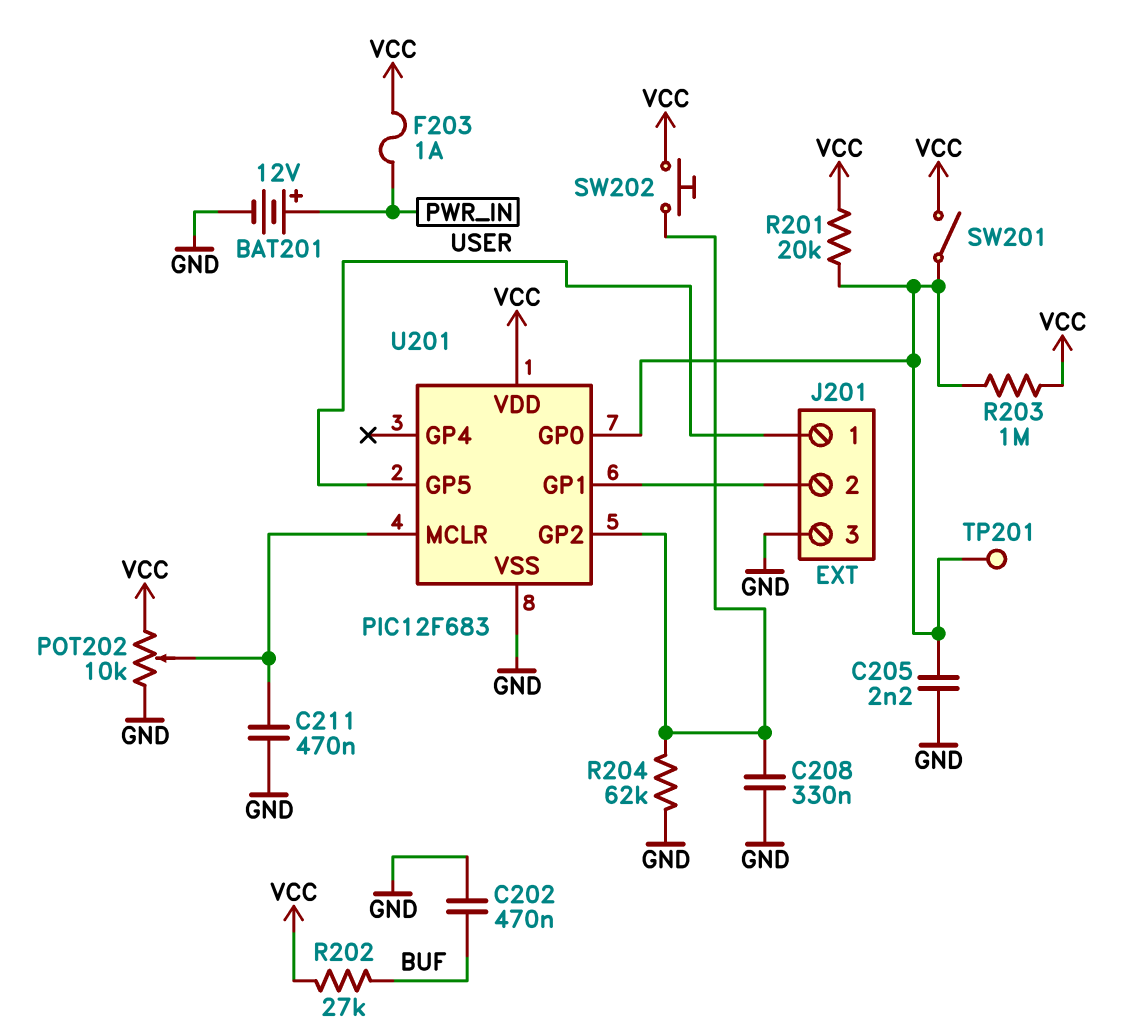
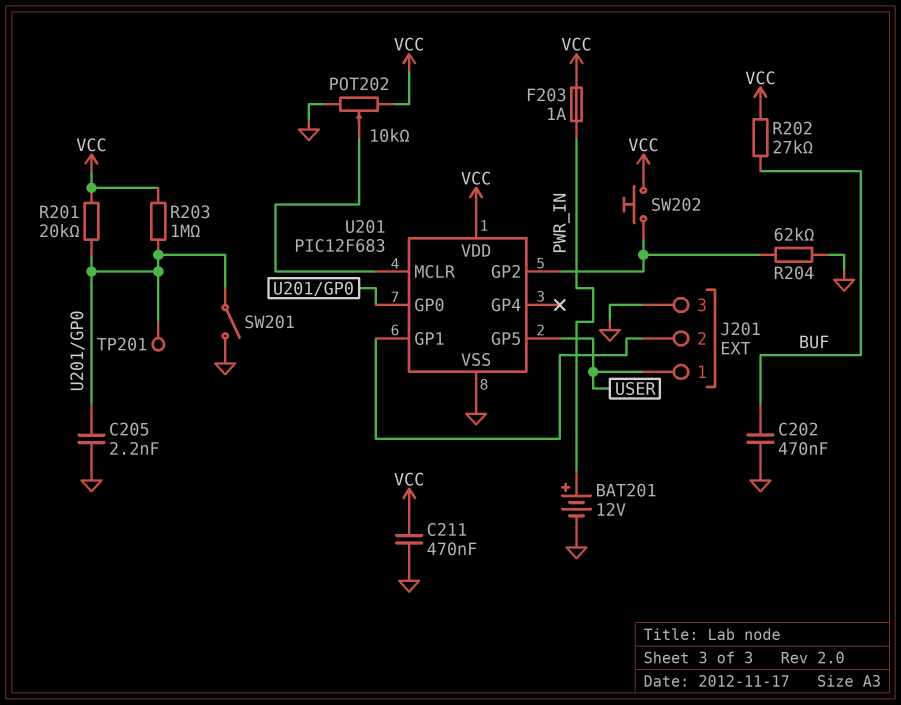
C208: 330nF (GND, U201/GP2) -> none
C211: 470nF (GND, U201/MCLR) -> 470nF (GND, VCC)
SW201: switch (U201/GP0, VCC) -> switch (GND, U201/GP0)

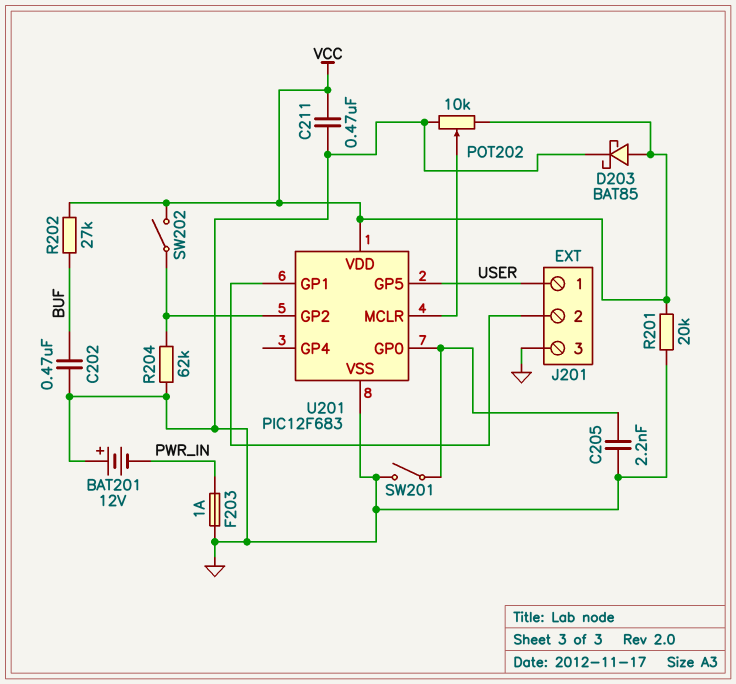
BAT201: 12V (plus PWR_IN, minus GND) -> 12V (plus GND, minus PWR_IN)
D203: none -> schottky BAT85 (A VCC, K GND)
F203: 1A (PWR_IN, VCC) -> 1A (GND, PWR_IN)
R201: 20k (U201/GP0, VCC) -> 20k (GND, VCC)
R203: 1M (U201/GP0, VCC) -> none
SW202: button (U201/GP2, VCC) -> switch (U201/GP2, VCC)
TP201: test point (U201/GP0) -> none

